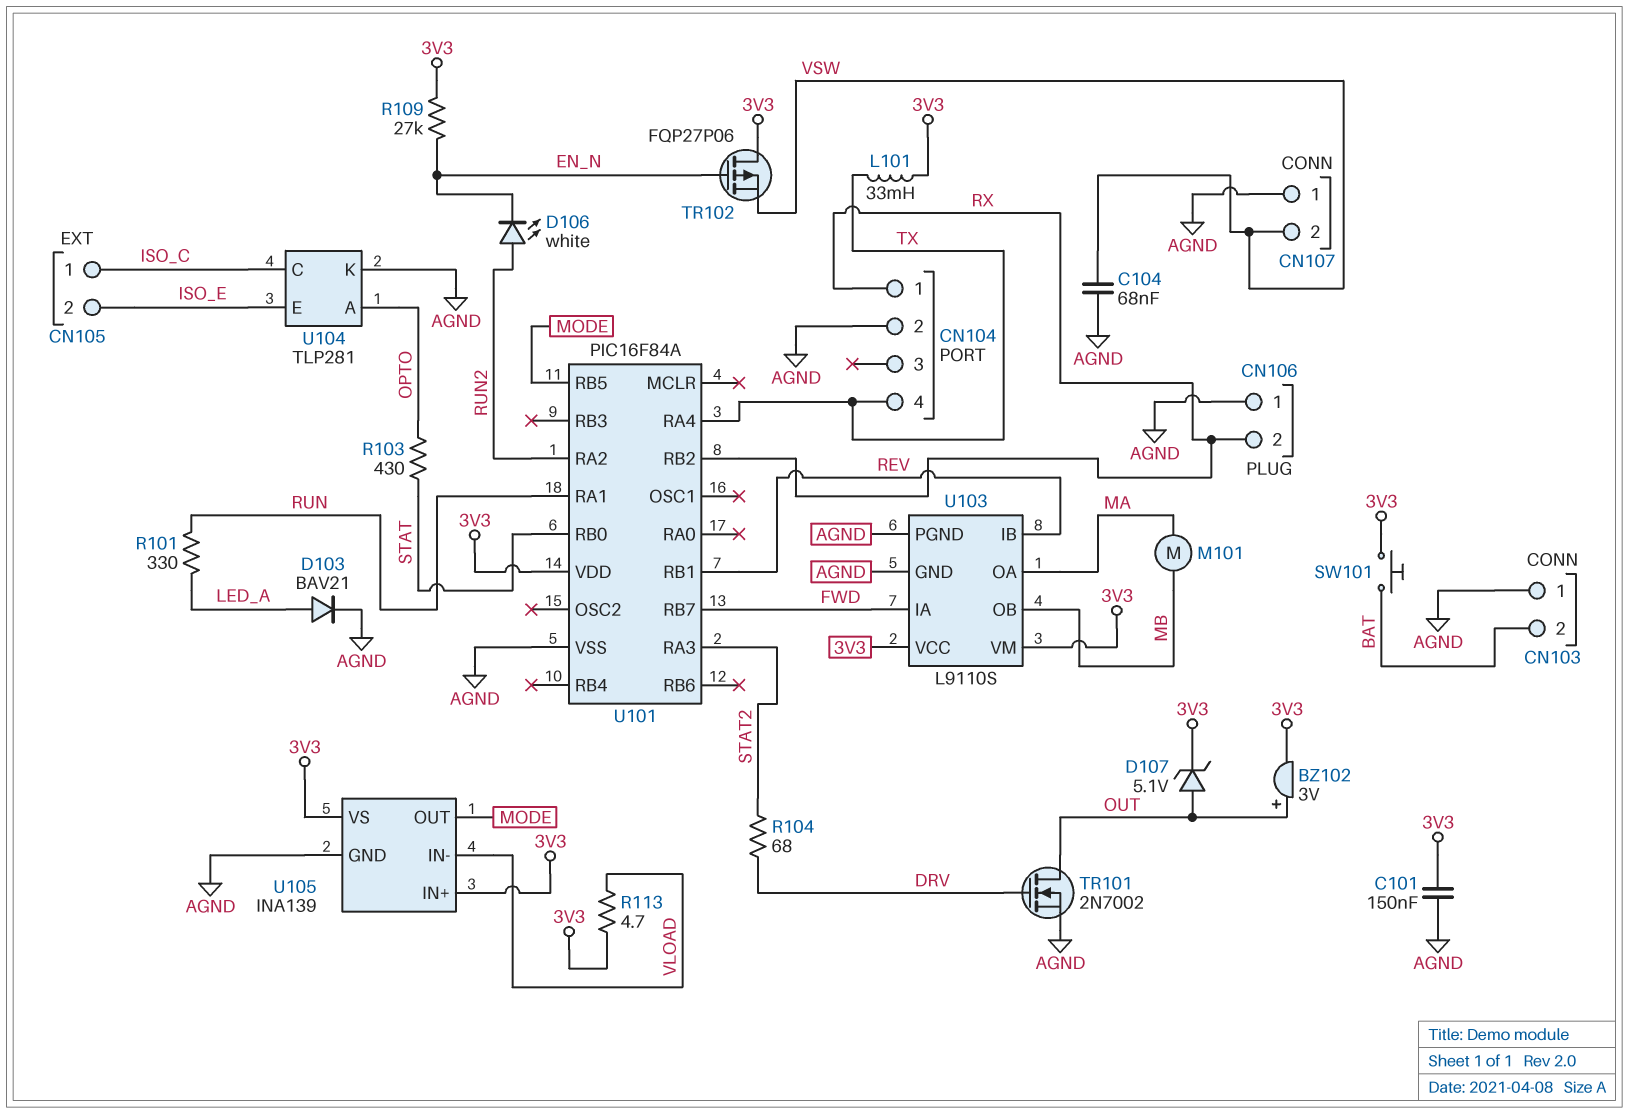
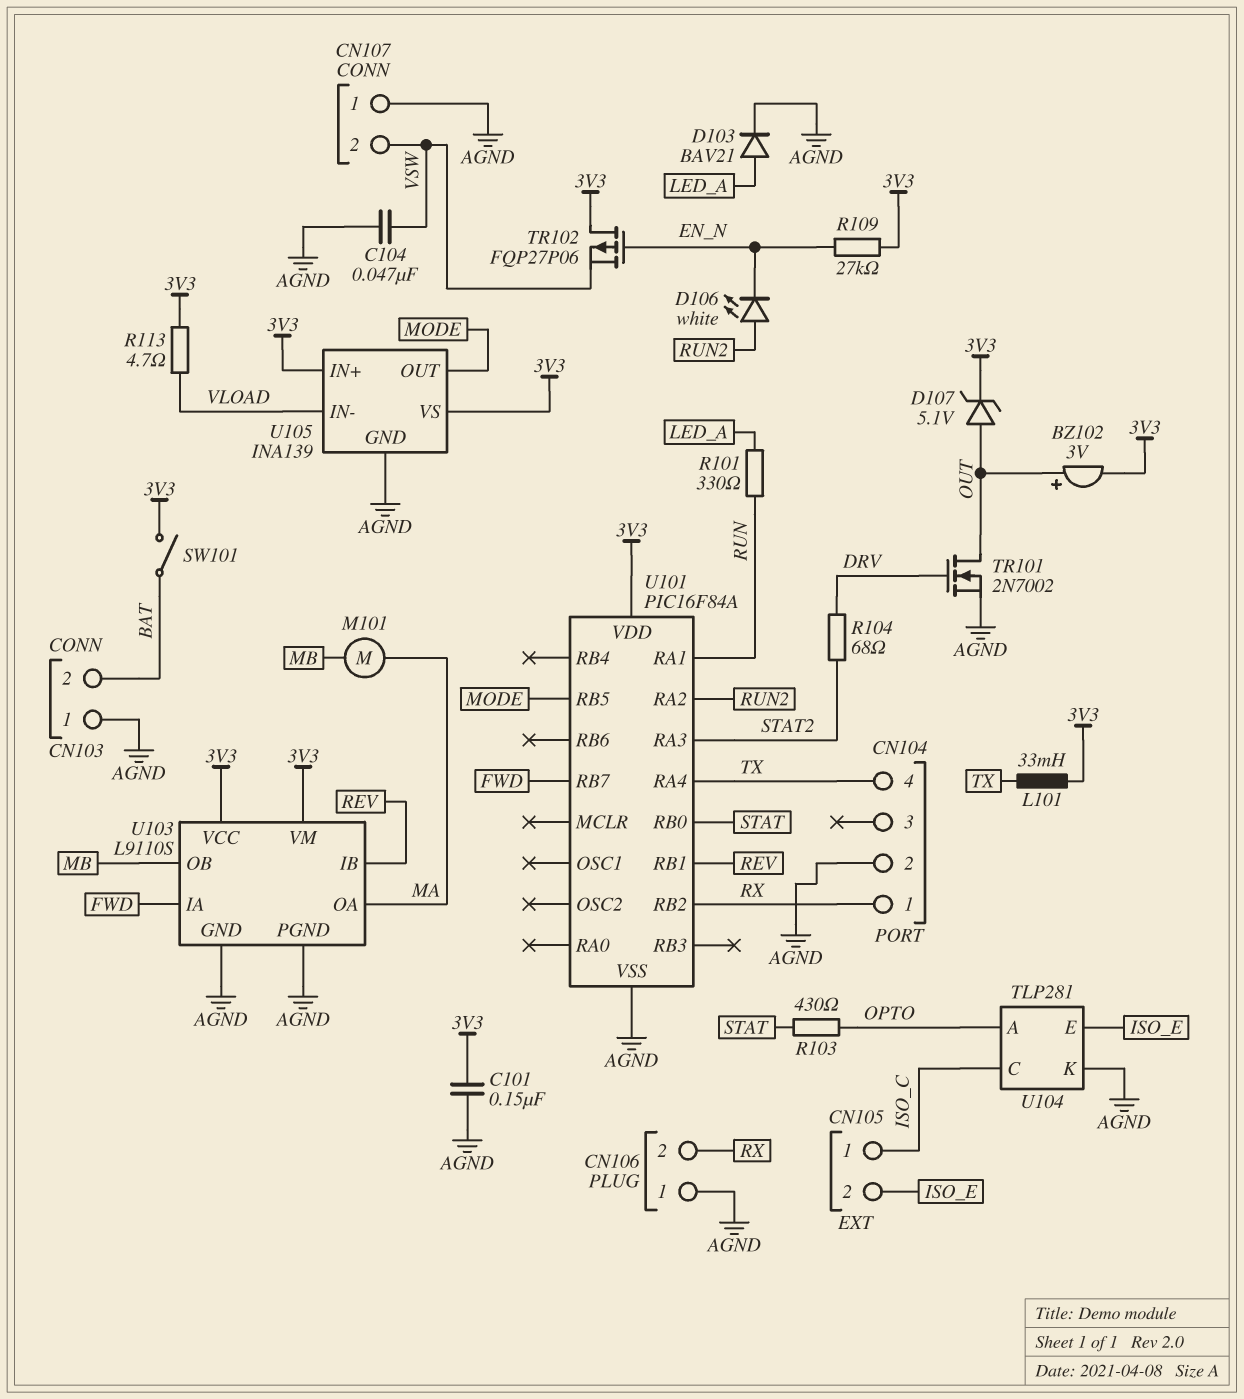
C104: 68nF (AGND, VSW) -> 47nF (AGND, VSW)
SW101: button (3V3, BAT) -> switch (3V3, BAT)

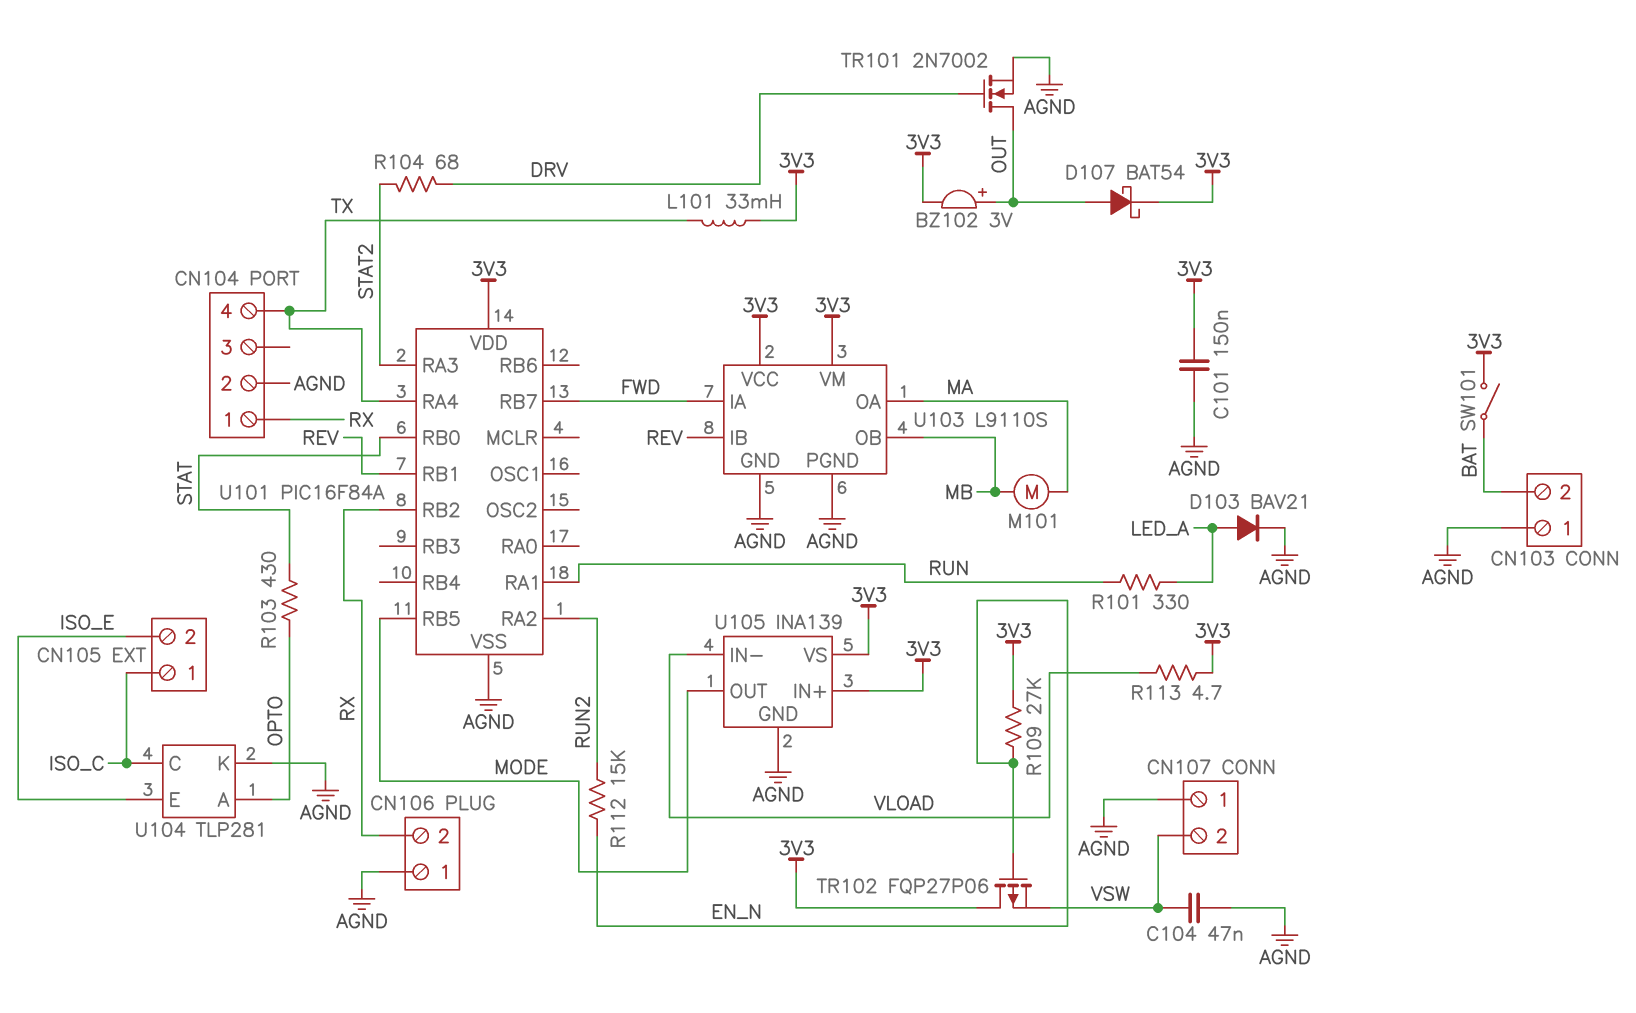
D106: LED white (A RUN2, K EN_N) -> none
D107: zener 5.1V (A OUT, K 3V3) -> schottky BAT54 (A OUT, K 3V3)
R112: none -> 15k (EN_N, RUN2)

